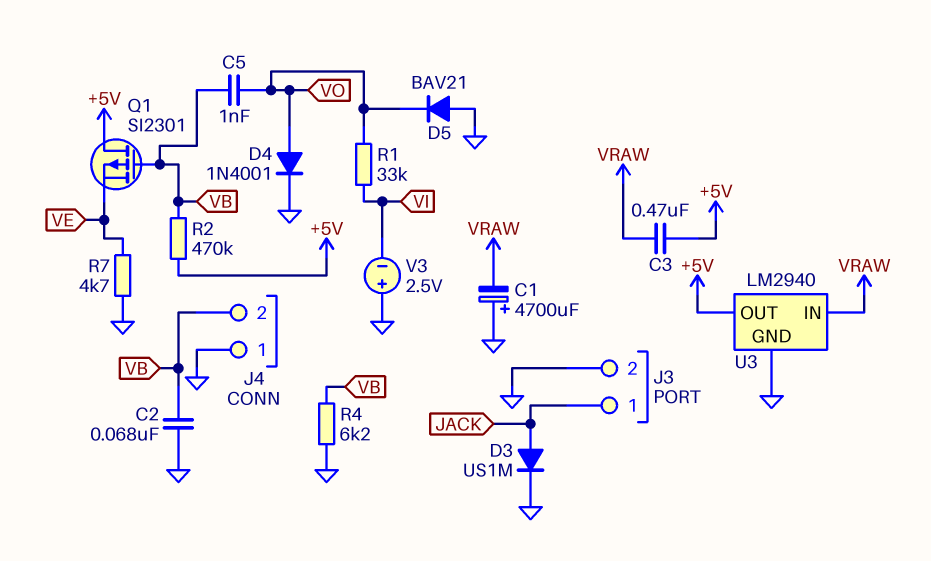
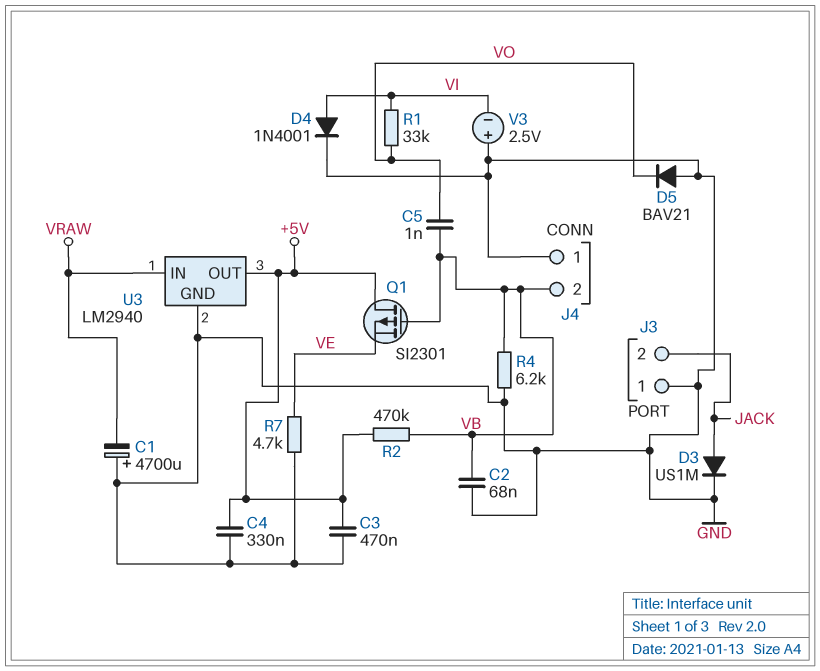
C3: 470nF (+5V, VRAW) -> 470nF (+5V, GND)
C4: none -> 330nF (+5V, GND)
D4: diode 1N4001 (A VO, K GND) -> diode 1N4001 (A VI, K GND)
J3 pin 1: JACK -> GND
J3 pin 2: GND -> JACK

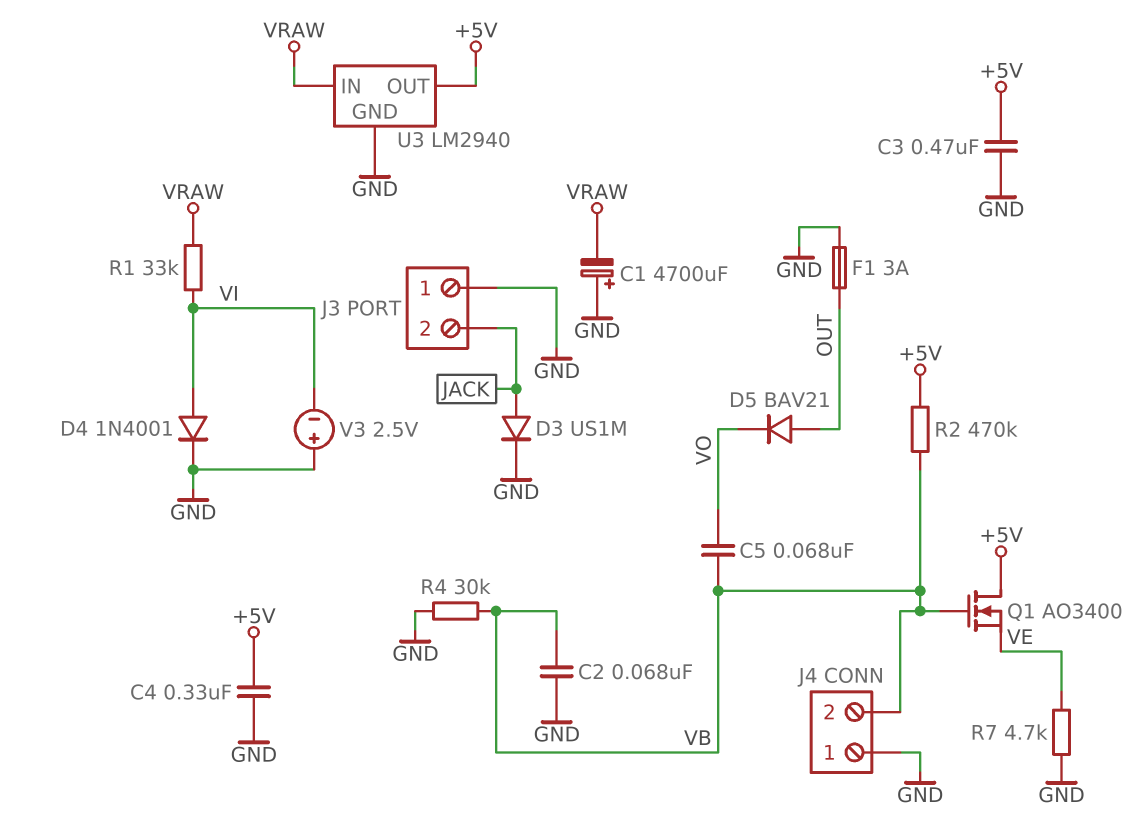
C5: 1nF (VB, VO) -> 68nF (VB, VO)
D5: diode BAV21 (A GND, K VO) -> diode BAV21 (A OUT, K VO)
F1: none -> 3A (GND, OUT)
Q1: PMOS SI2301 (G VB, D +5V, S VE) -> NMOS AO3400 (G VB, D +5V, S VE)
R1: 33k (VI, VO) -> 33k (VI, VRAW)
R4: 6.2k (GND, VB) -> 30k (GND, VB)

